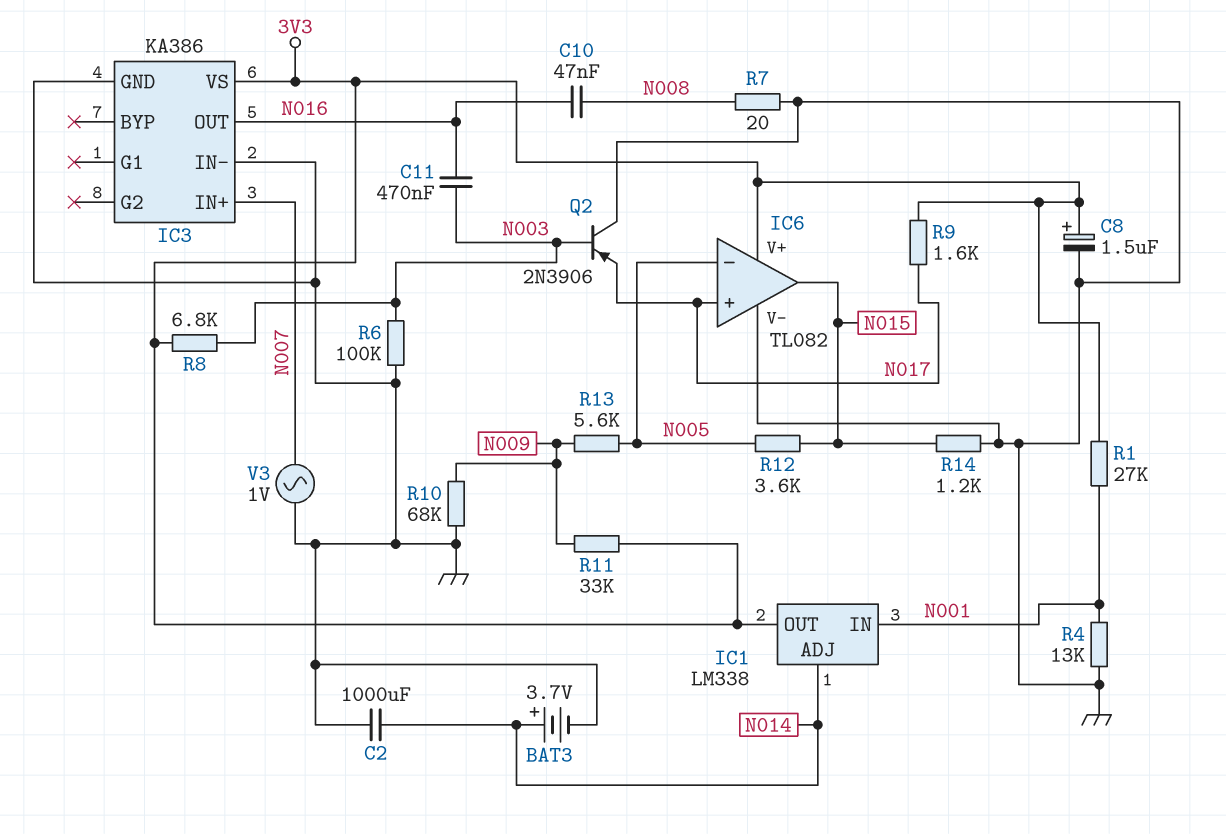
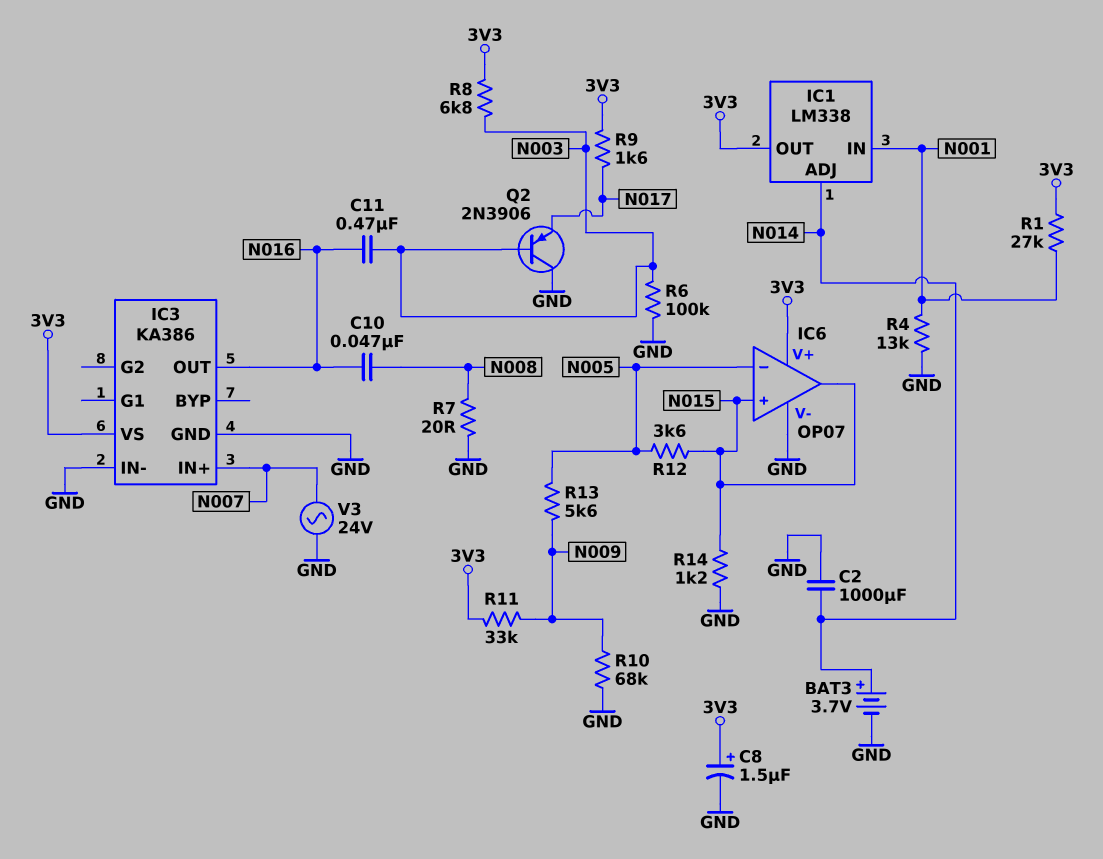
IC6: TL082 -> OP07
IC6 pin in+: N017 -> N015
V3: AC 1V (GND, N007) -> AC 24V (GND, N007)

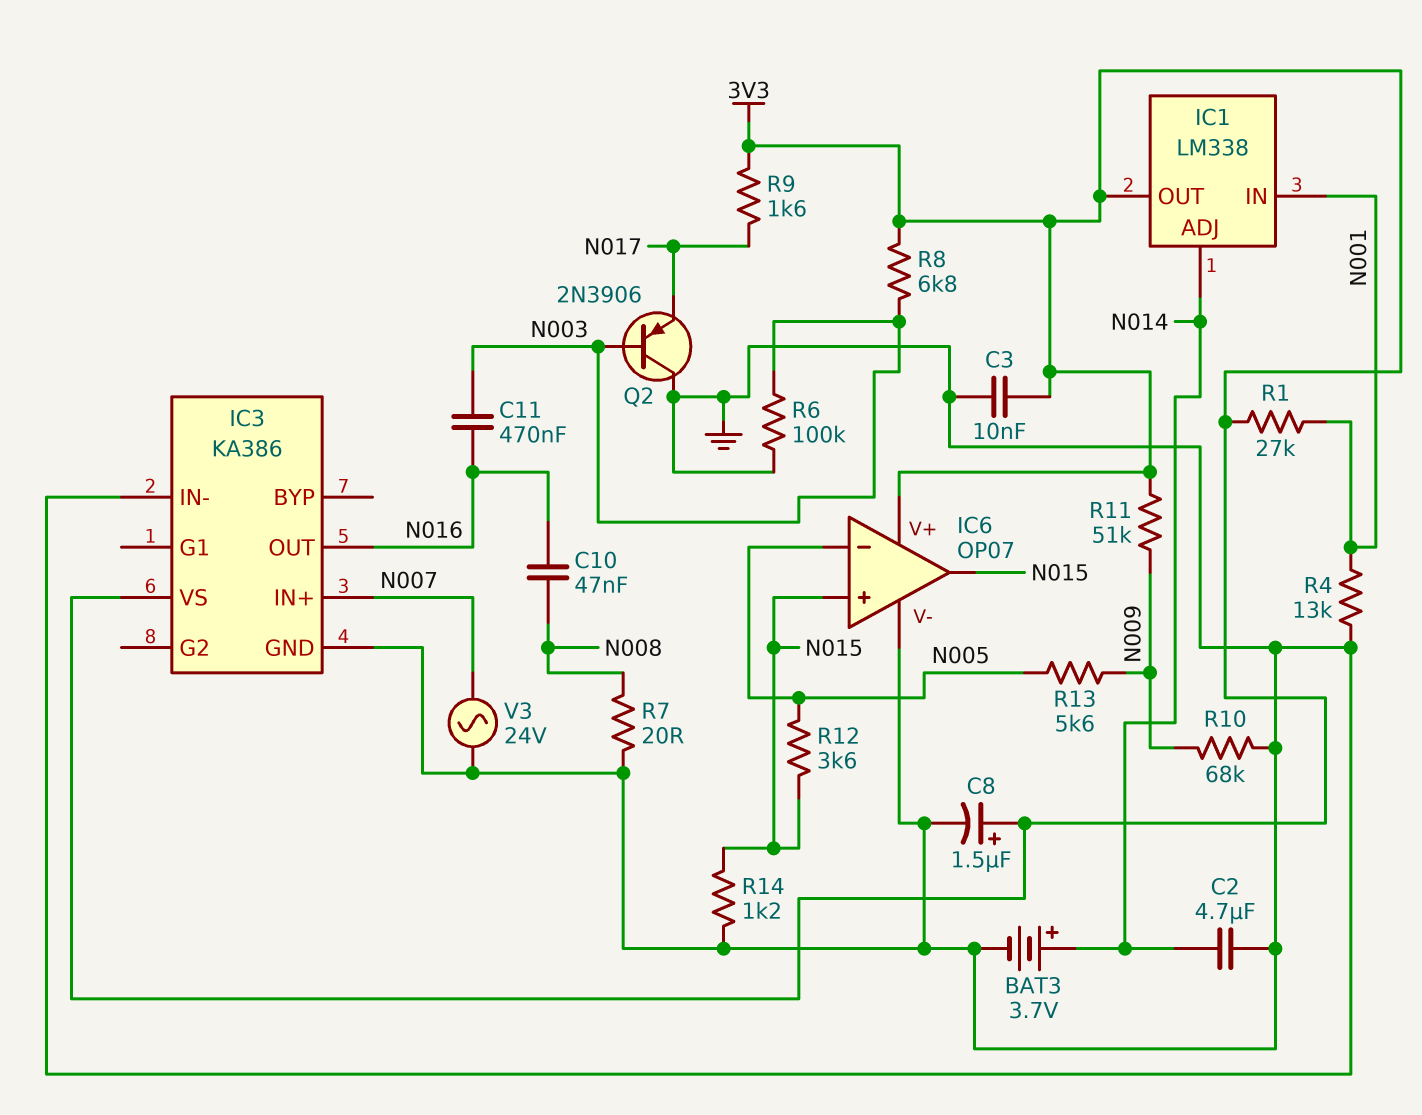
C2: 1000uF (GND, N014) -> 4.7uF (GND, N014)
C3: none -> 10nF (3V3, GND)
R11: 33k (3V3, N009) -> 51k (3V3, N009)

